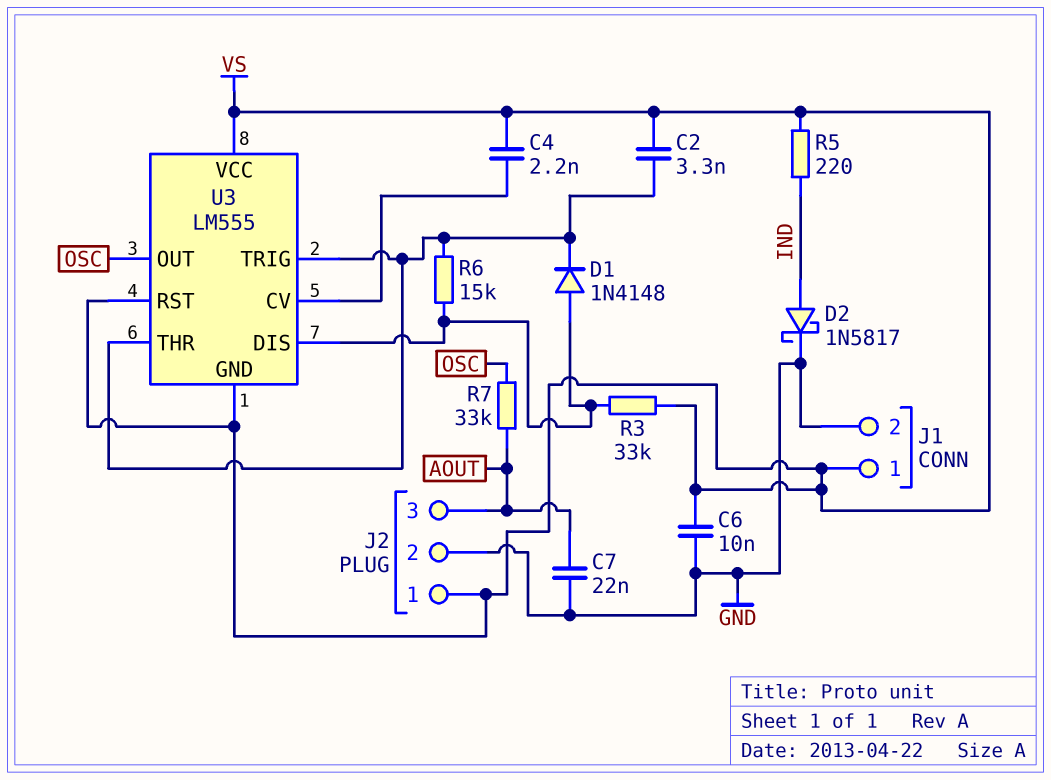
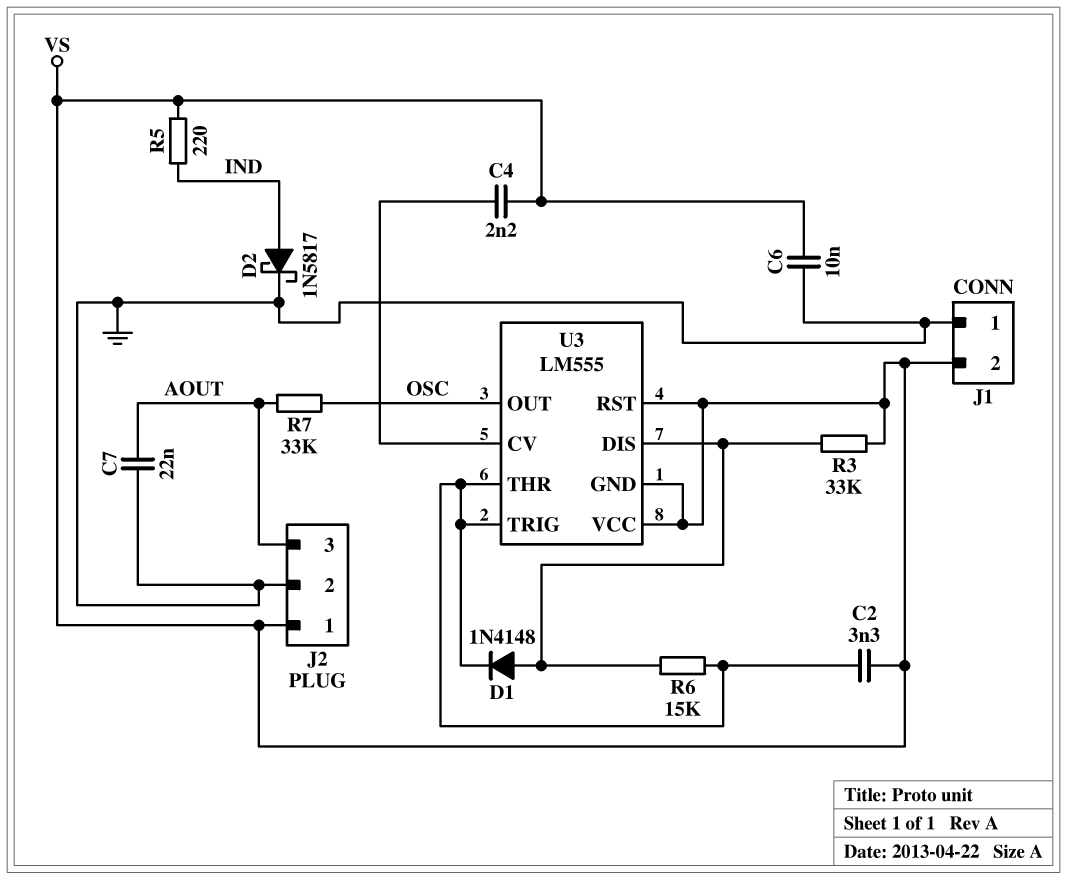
J1 pin 1: VS -> GND
J1 pin 2: GND -> VS

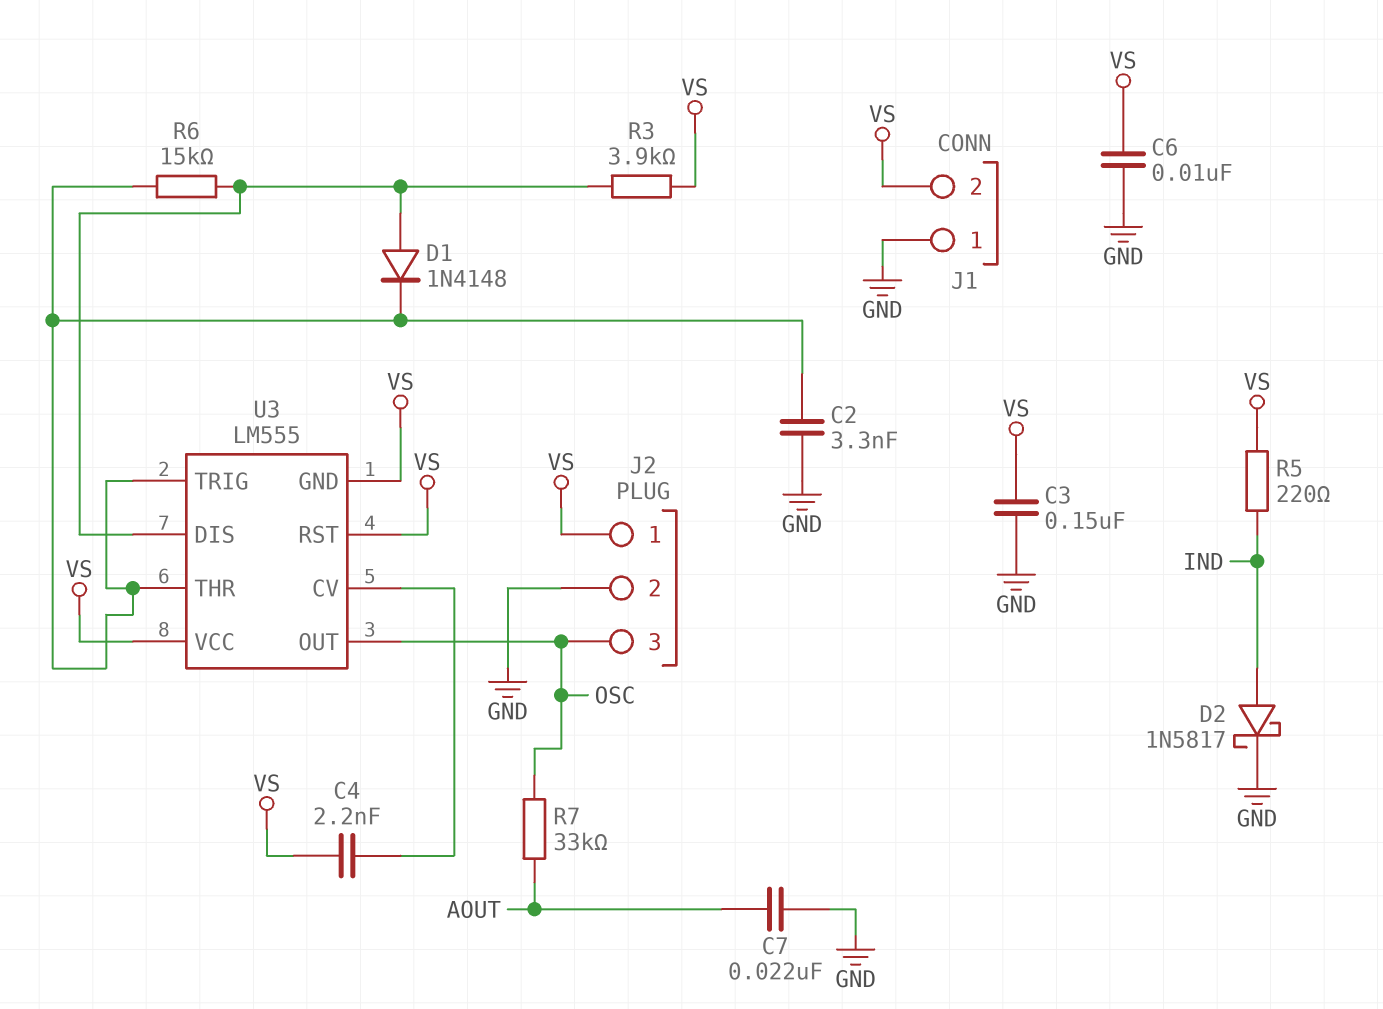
C2: 3.3nF (U3/THR, VS) -> 3.3nF (GND, U3/THR)
C3: none -> 150nF (GND, VS)
J2 pin 3: AOUT -> OSC
R3: 33k (U3/DIS, VS) -> 3.9k (U3/DIS, VS)

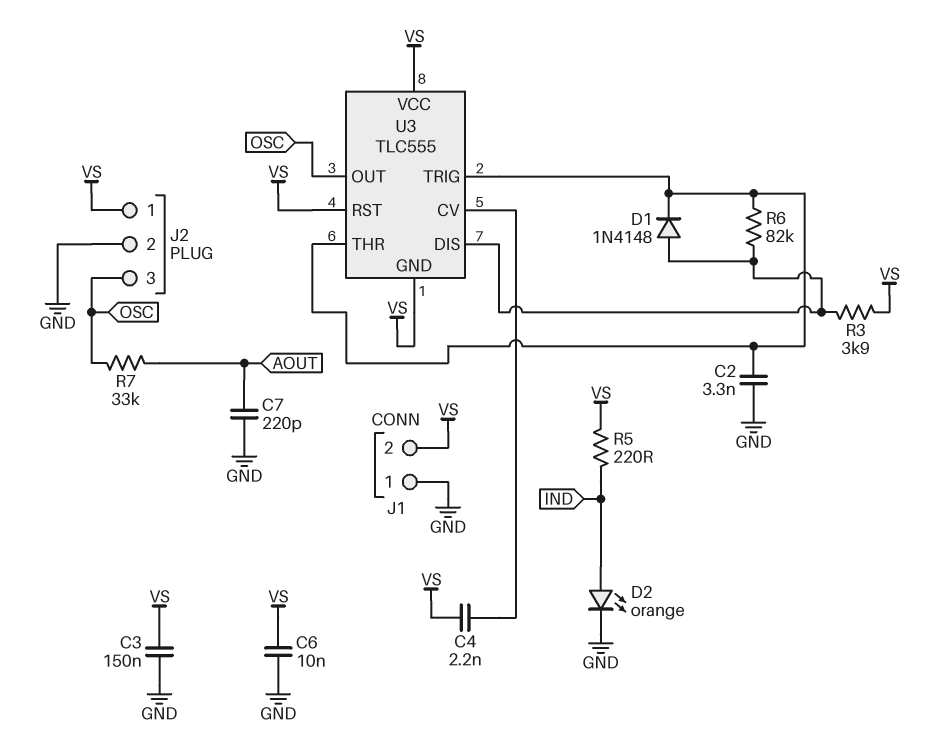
C7: 22nF (AOUT, GND) -> 220pF (AOUT, GND)
D2: schottky 1N5817 (A IND, K GND) -> LED orange (A IND, K GND)
R6: 15k (U3/DIS, U3/THR) -> 82k (U3/DIS, U3/THR)
U3: LM555 -> TLC555

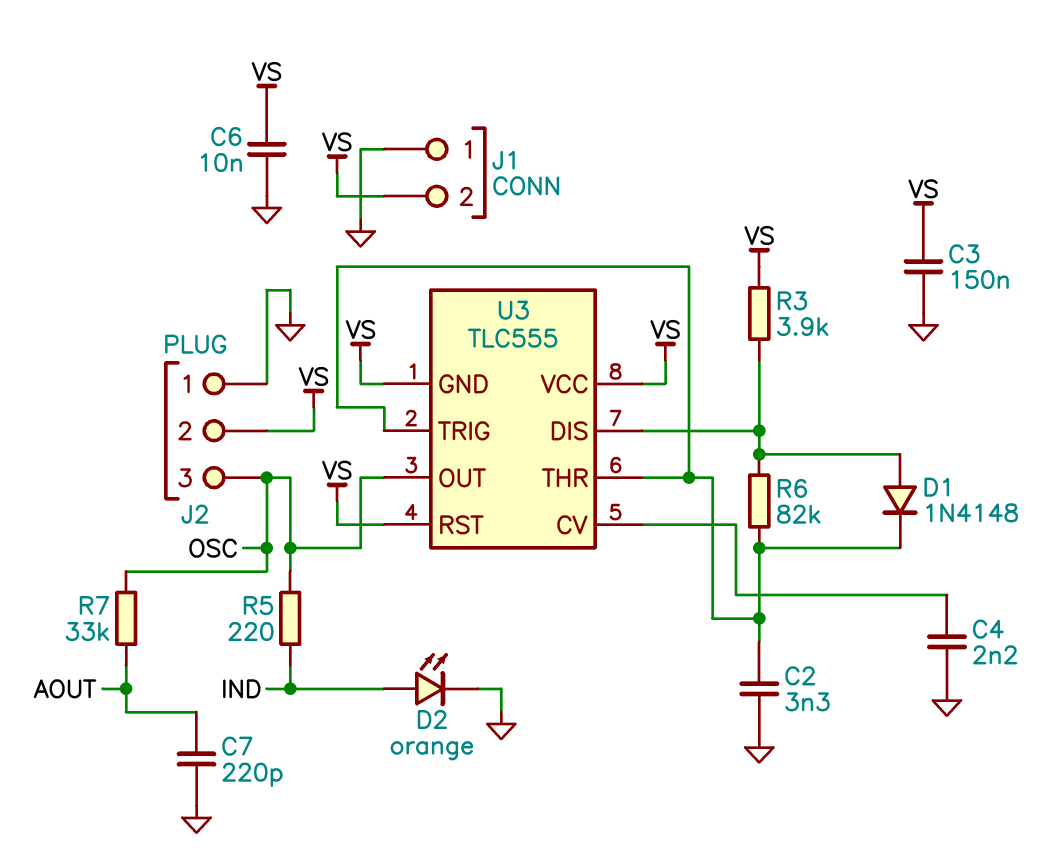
C4: 2.2nF (U3/CV, VS) -> 2.2nF (GND, U3/CV)
J2 pin 1: VS -> GND
J2 pin 2: GND -> VS
R5: 220 (IND, VS) -> 220 (IND, OSC)

